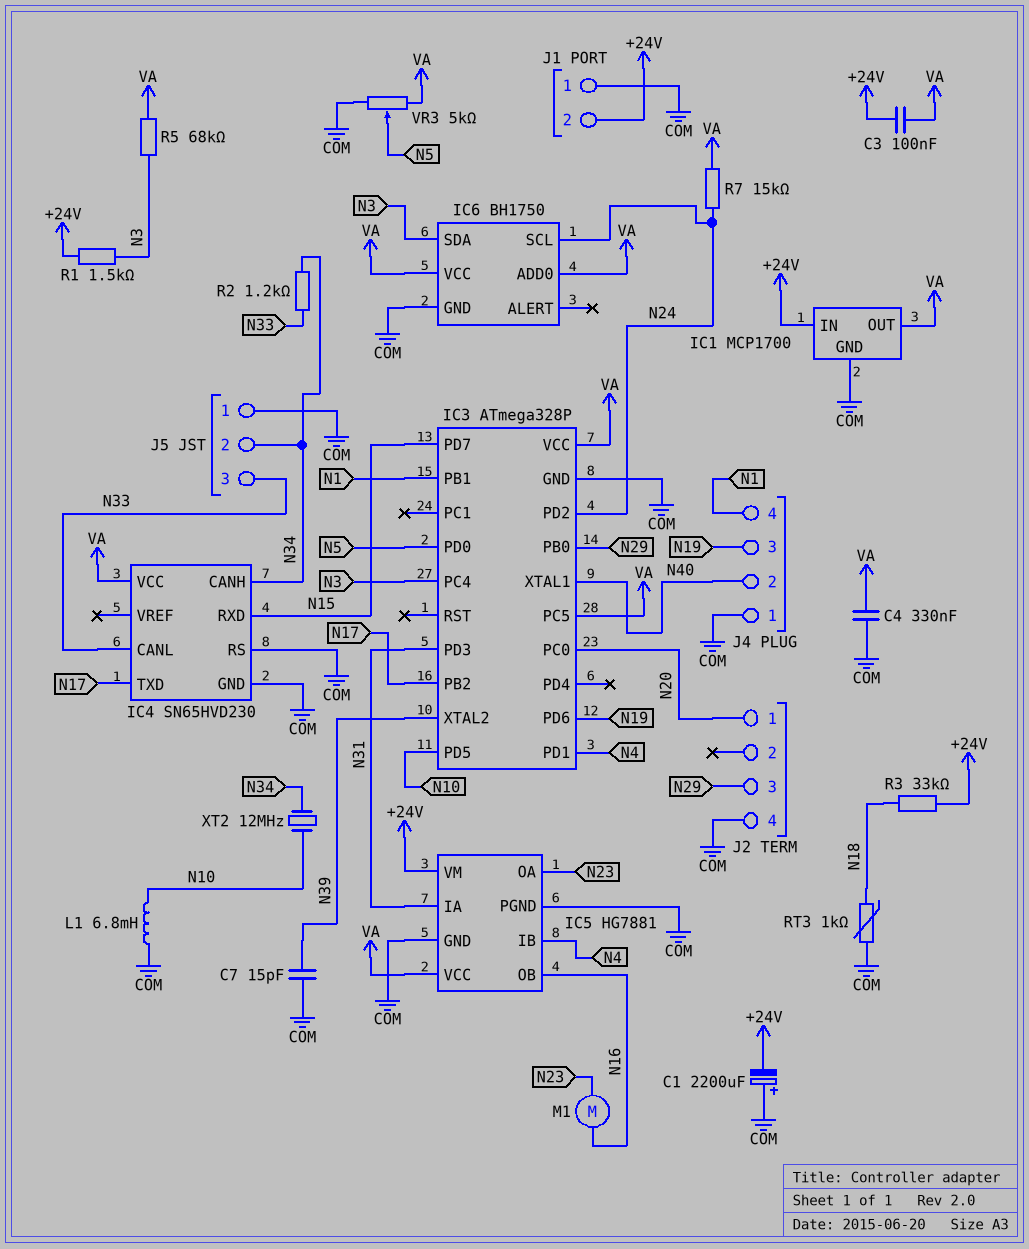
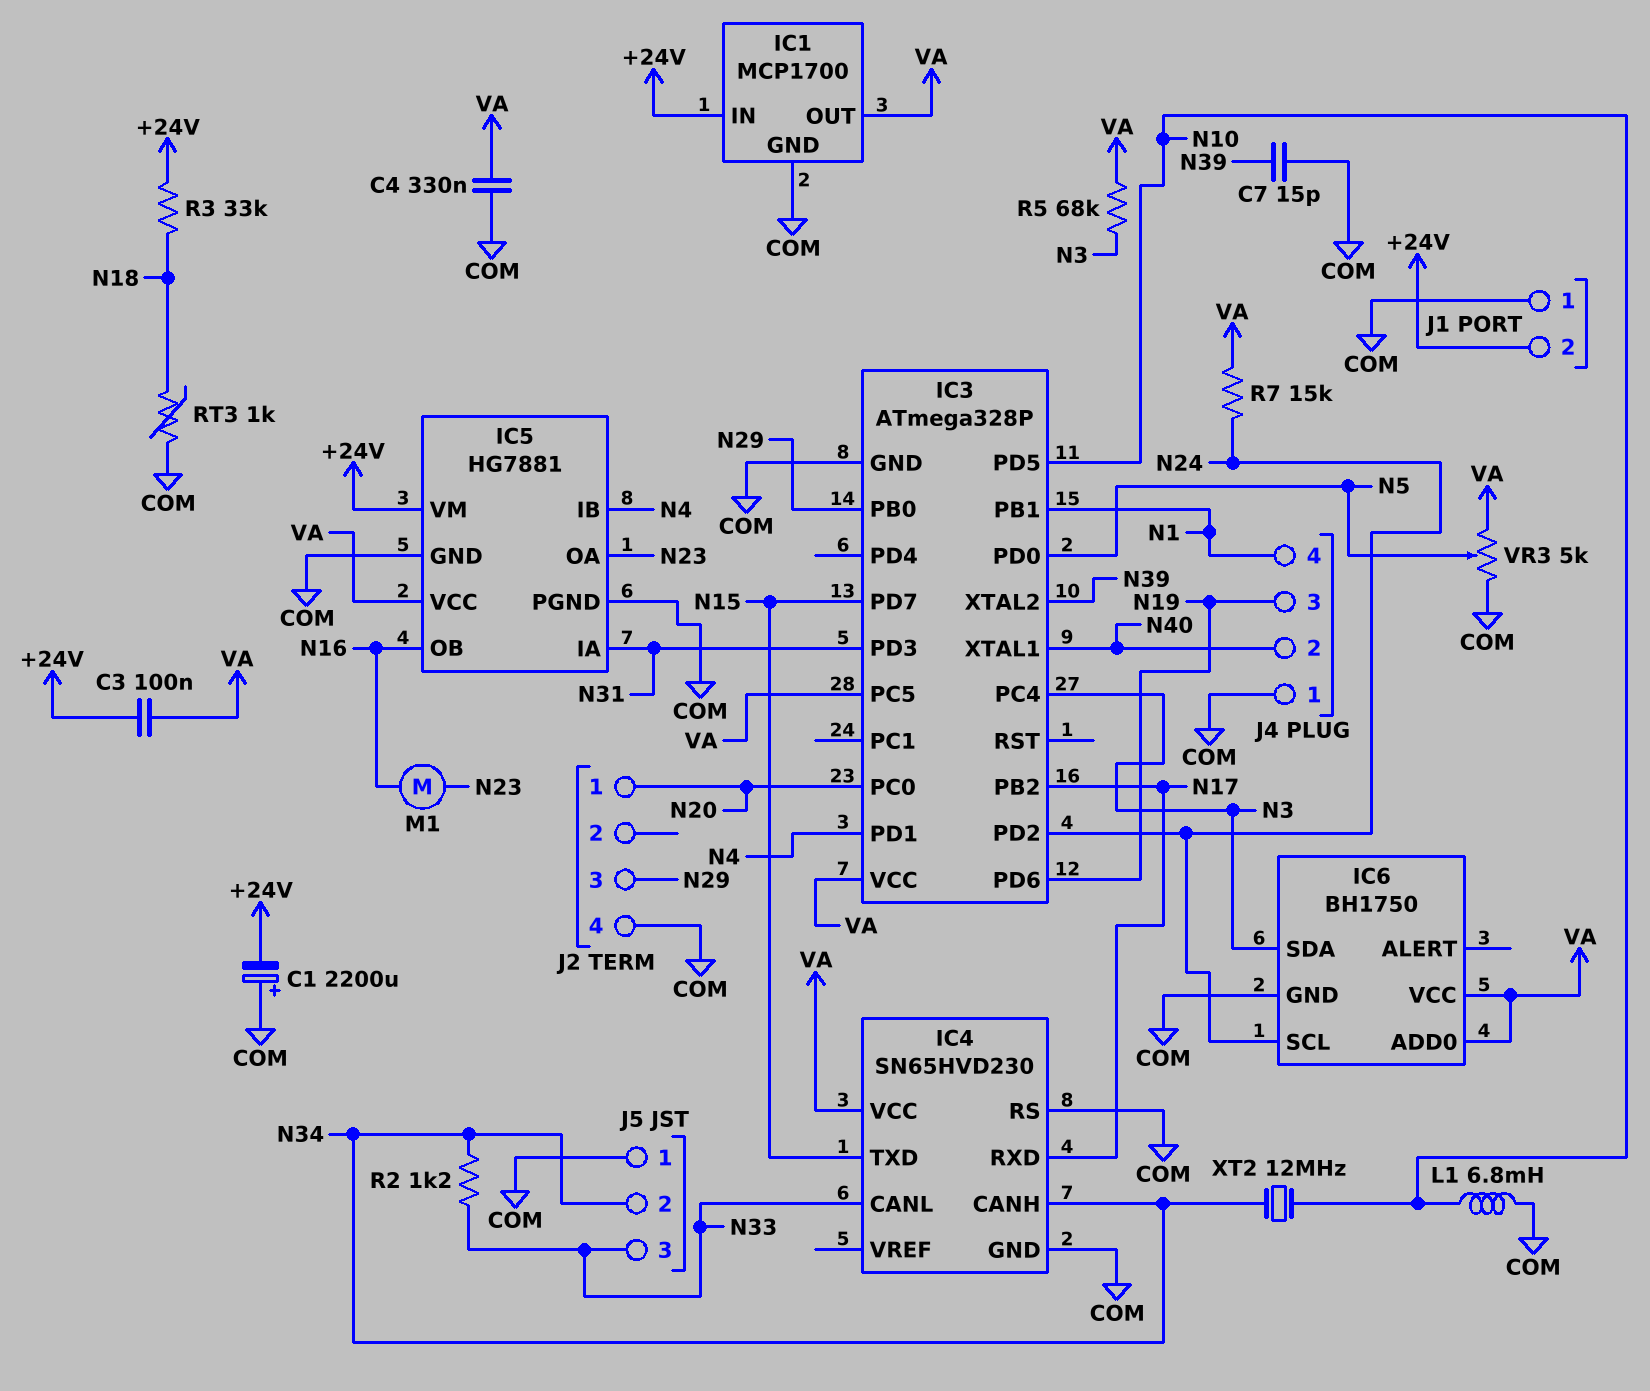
IC4 pin RXD: N15 -> N17
IC4 pin TXD: N17 -> N15
R1: 1.5k (+24V, N3) -> none

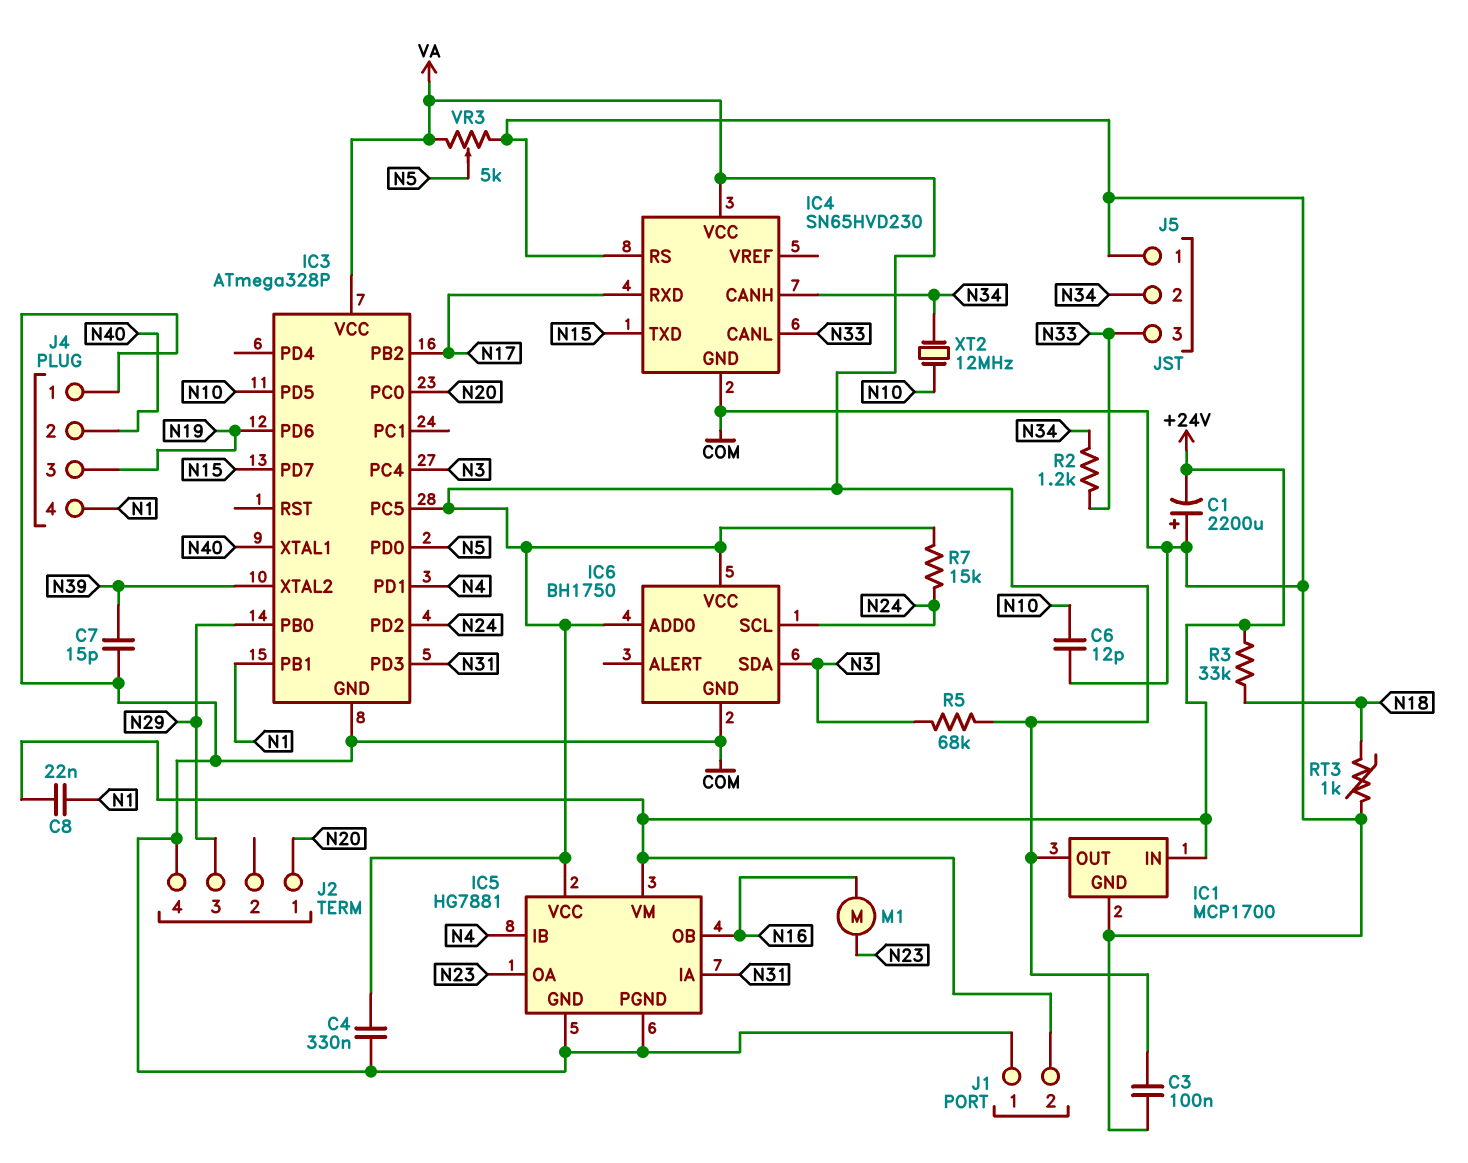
C3: 100nF (+24V, VA) -> 100nF (COM, VA)
C6: none -> 12pF (COM, N10)
C8: none -> 22nF (+24V, N1)
L1: 6.8mH (COM, N10) -> none

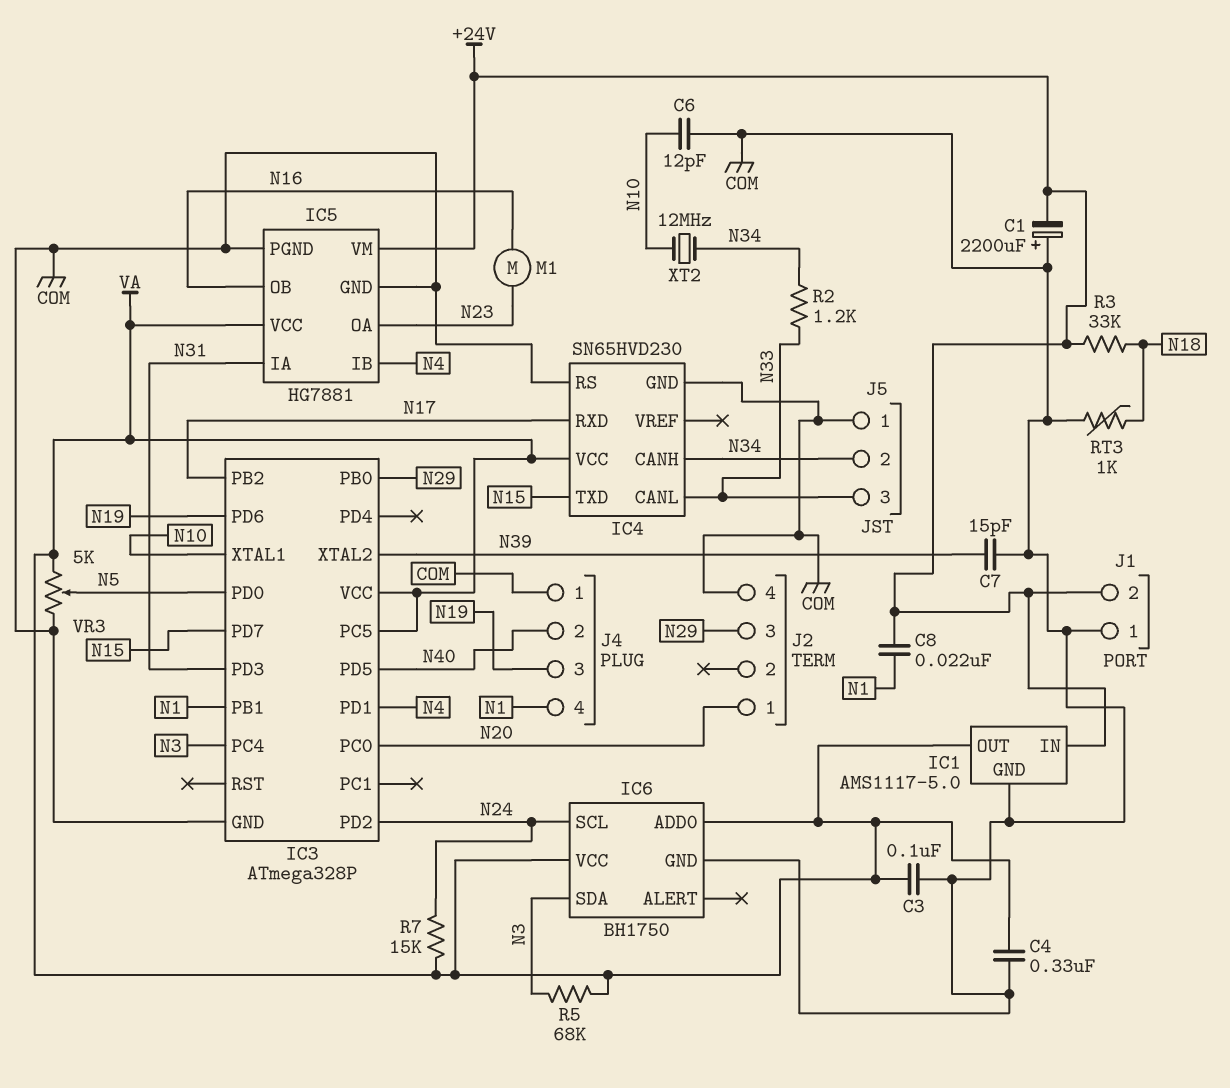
IC1: MCP1700 -> AMS1117-5.0
IC3 pin PD5: N10 -> N40
IC3 pin XTAL1: N40 -> N10

